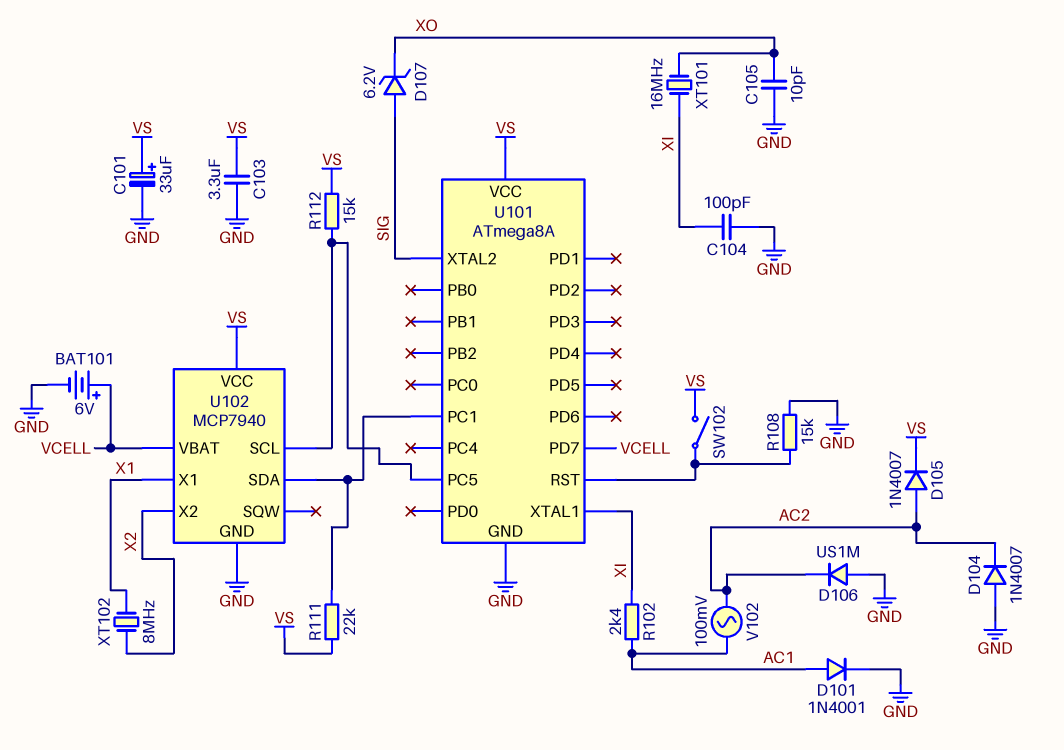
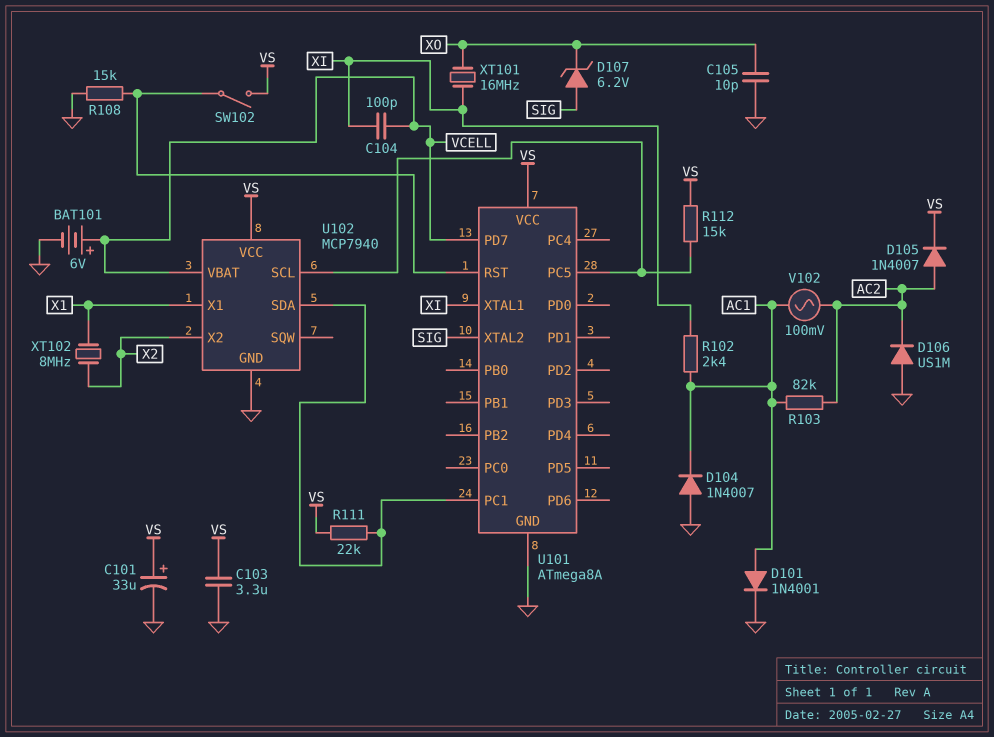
C104: 100pF (GND, XI) -> 100pF (VCELL, XI)
D104: diode 1N4007 (A GND, K AC2) -> diode 1N4007 (A GND, K AC1)
R103: none -> 82k (AC1, AC2)

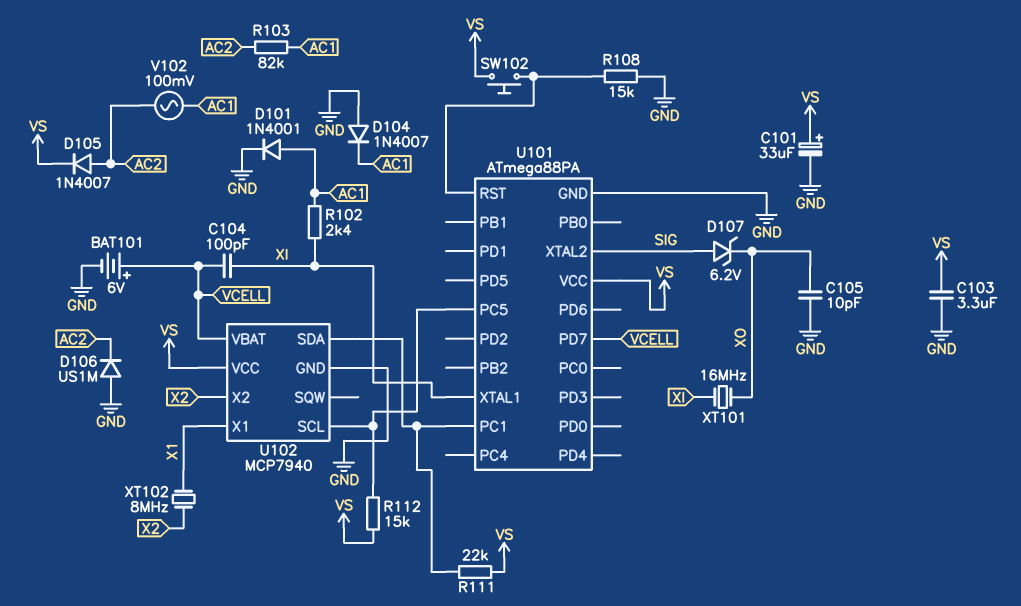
SW102: switch (U101/RST, VS) -> button (U101/RST, VS)
U101: ATmega8A -> ATmega88PA

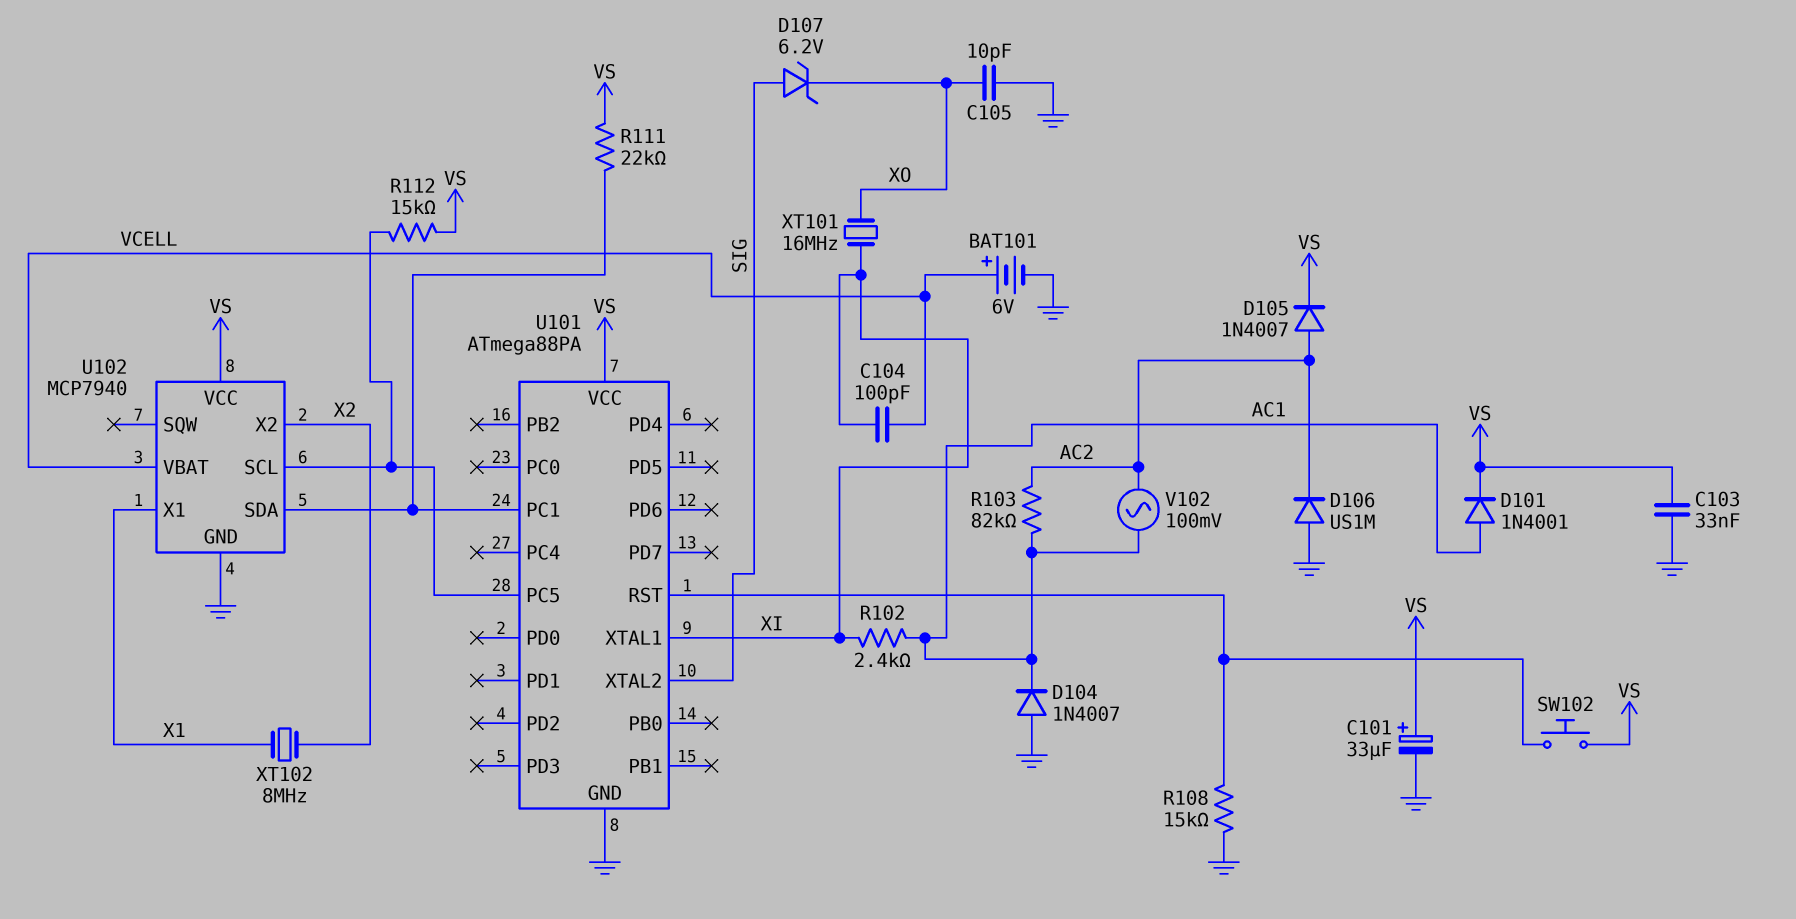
C103: 3.3uF (GND, VS) -> 33nF (GND, VS)
D101: diode 1N4001 (A AC1, K GND) -> diode 1N4001 (A AC1, K VS)
U101 pin PD7: VCELL -> none

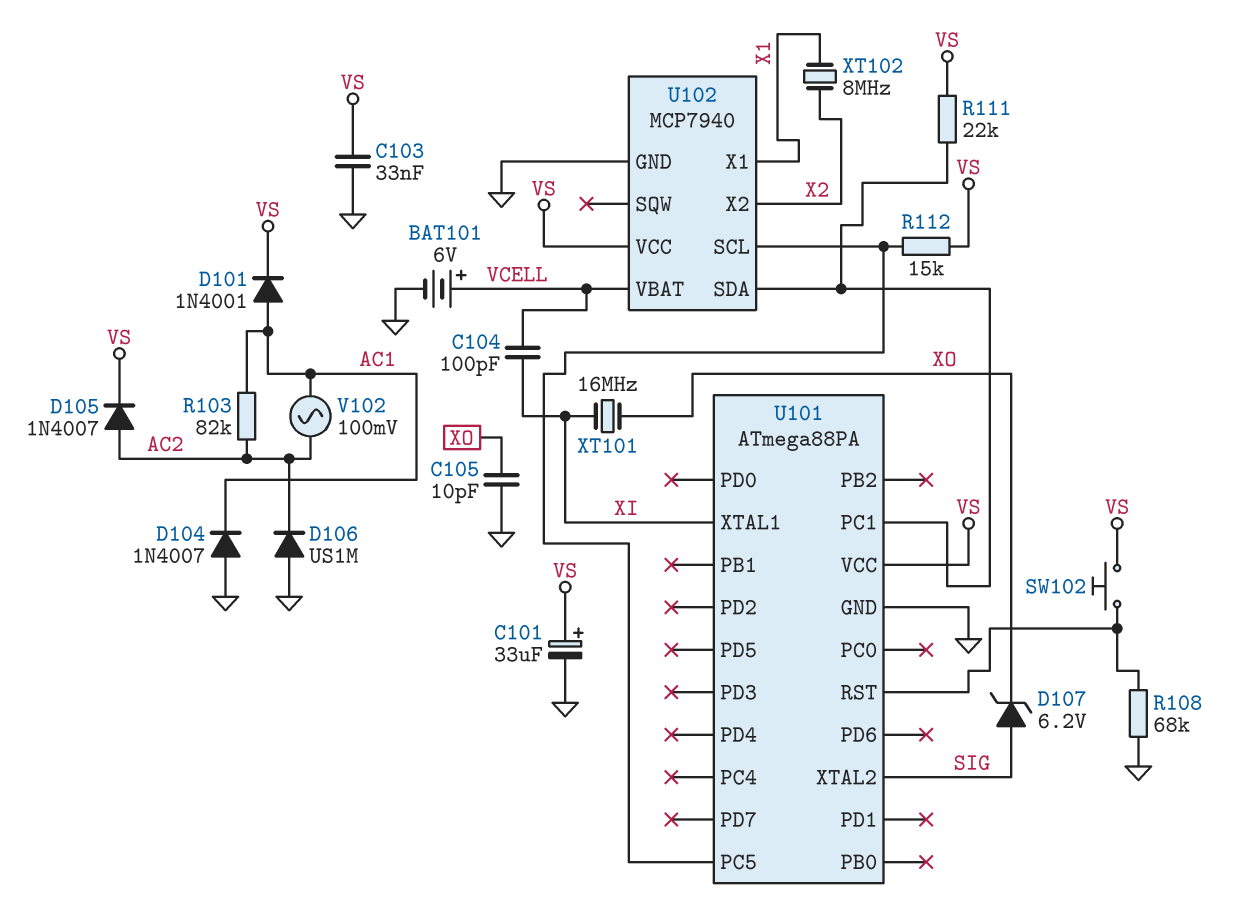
R102: 2.4k (AC1, XI) -> none
R108: 15k (GND, U101/RST) -> 68k (GND, U101/RST)

